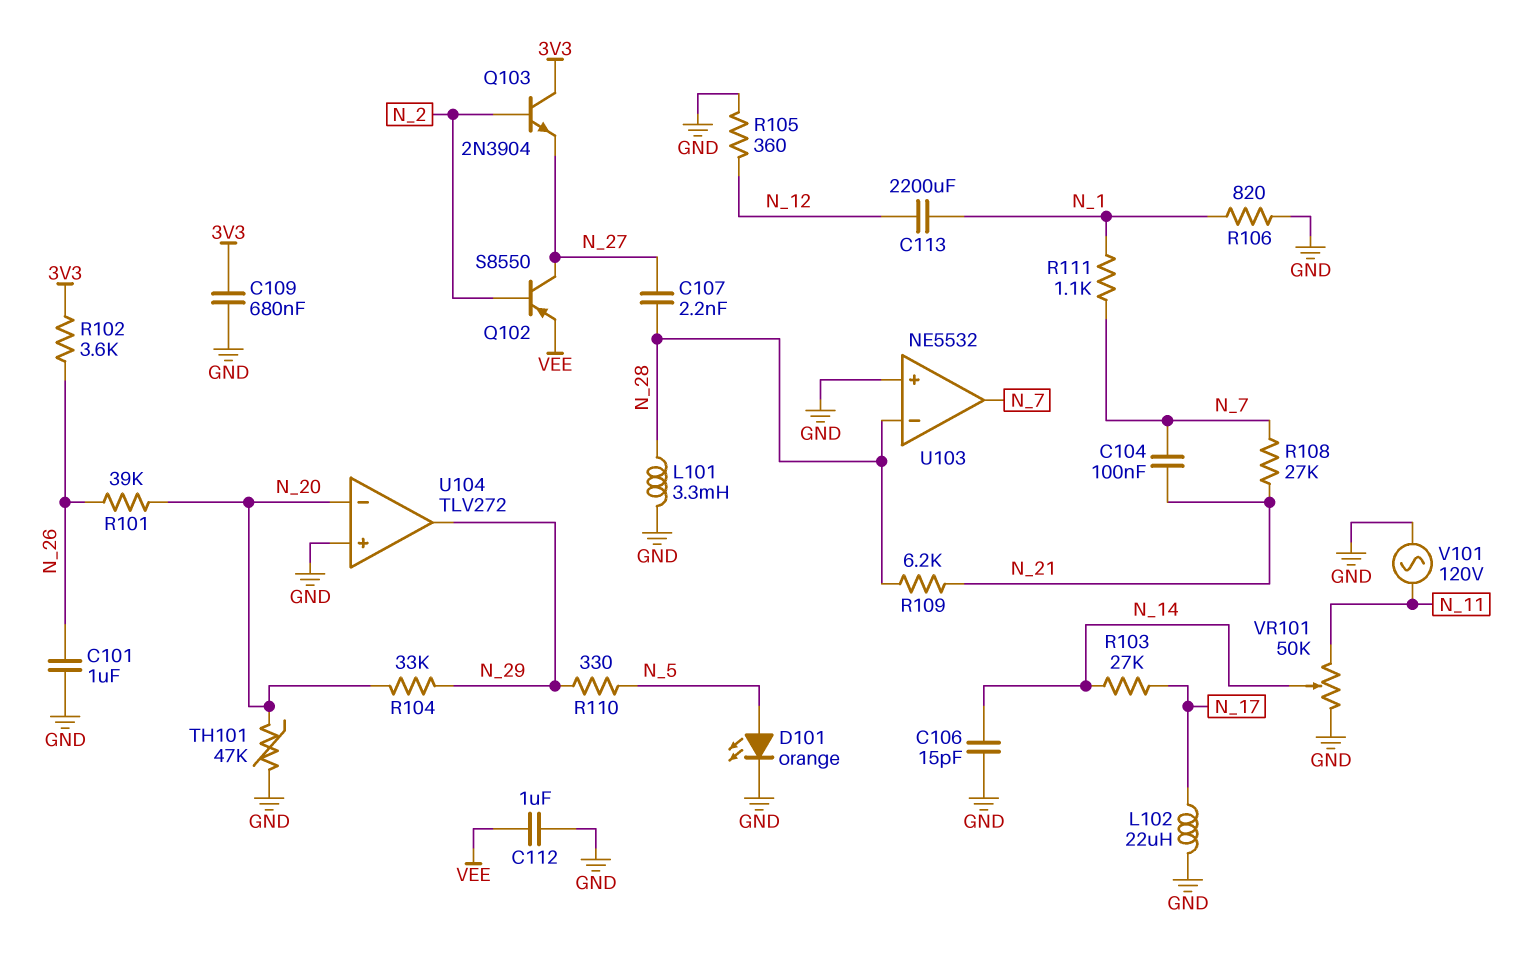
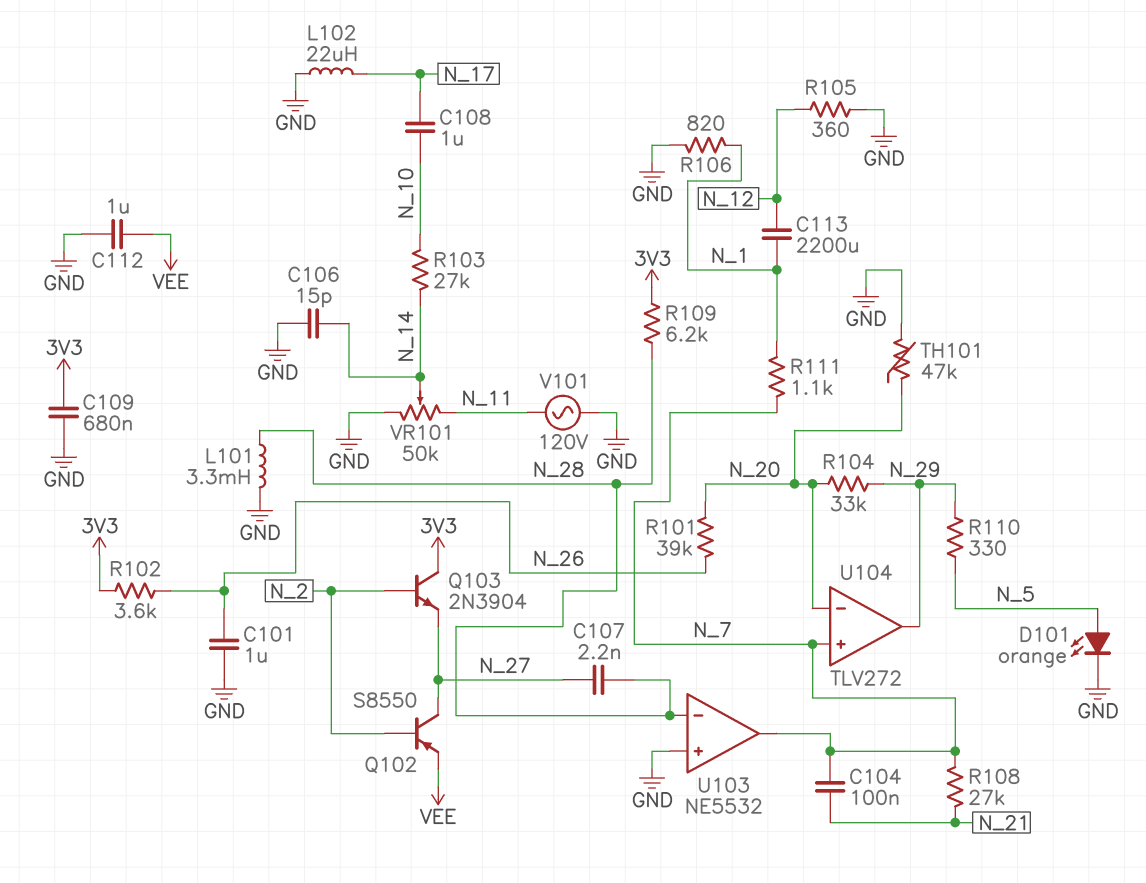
C108: none -> 1uF (N_10, N_17)
R103: 27k (N_14, N_17) -> 27k (N_10, N_14)
R109: 6.2k (N_21, N_28) -> 6.2k (3V3, N_28)
U104 pin in+: GND -> N_7

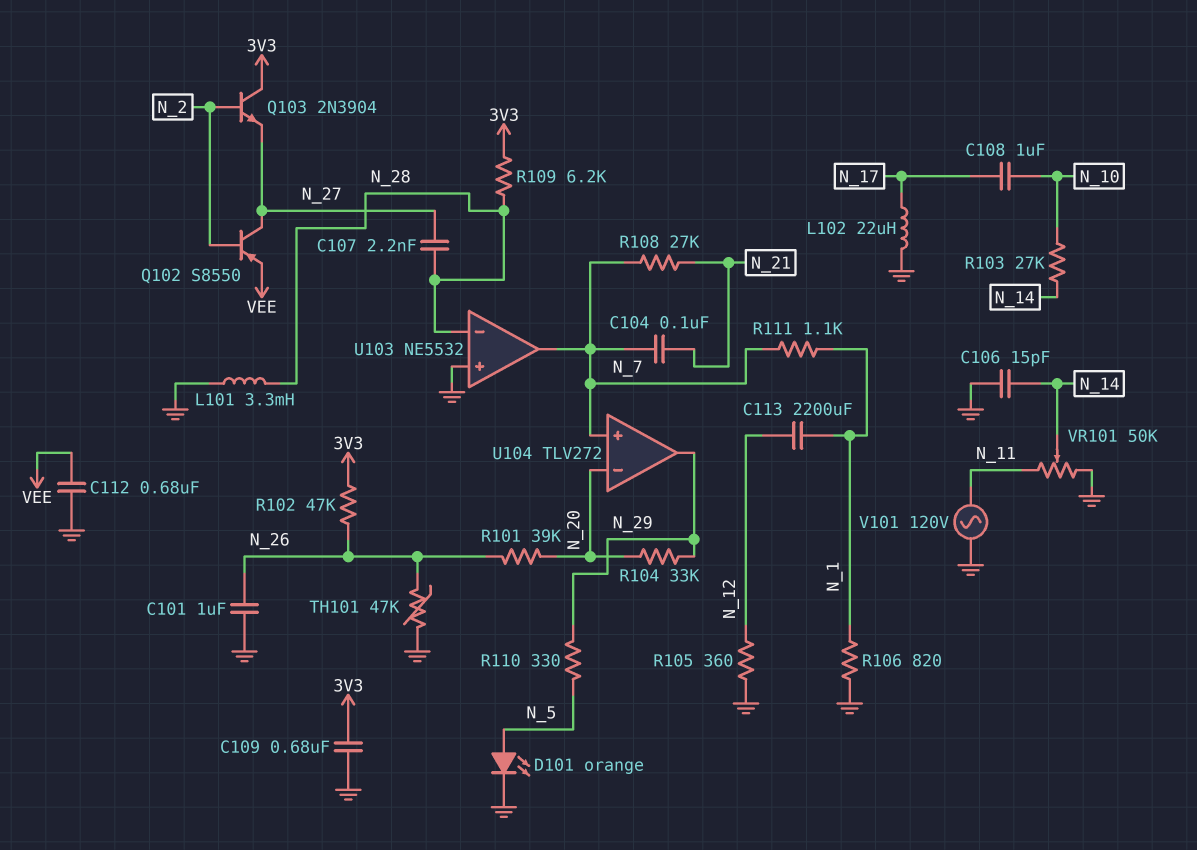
C112: 1uF (GND, VEE) -> 680nF (GND, VEE)
R102: 3.6k (3V3, N_26) -> 47k (3V3, N_26)
TH101: 47k (GND, N_20) -> 47k (GND, N_26)

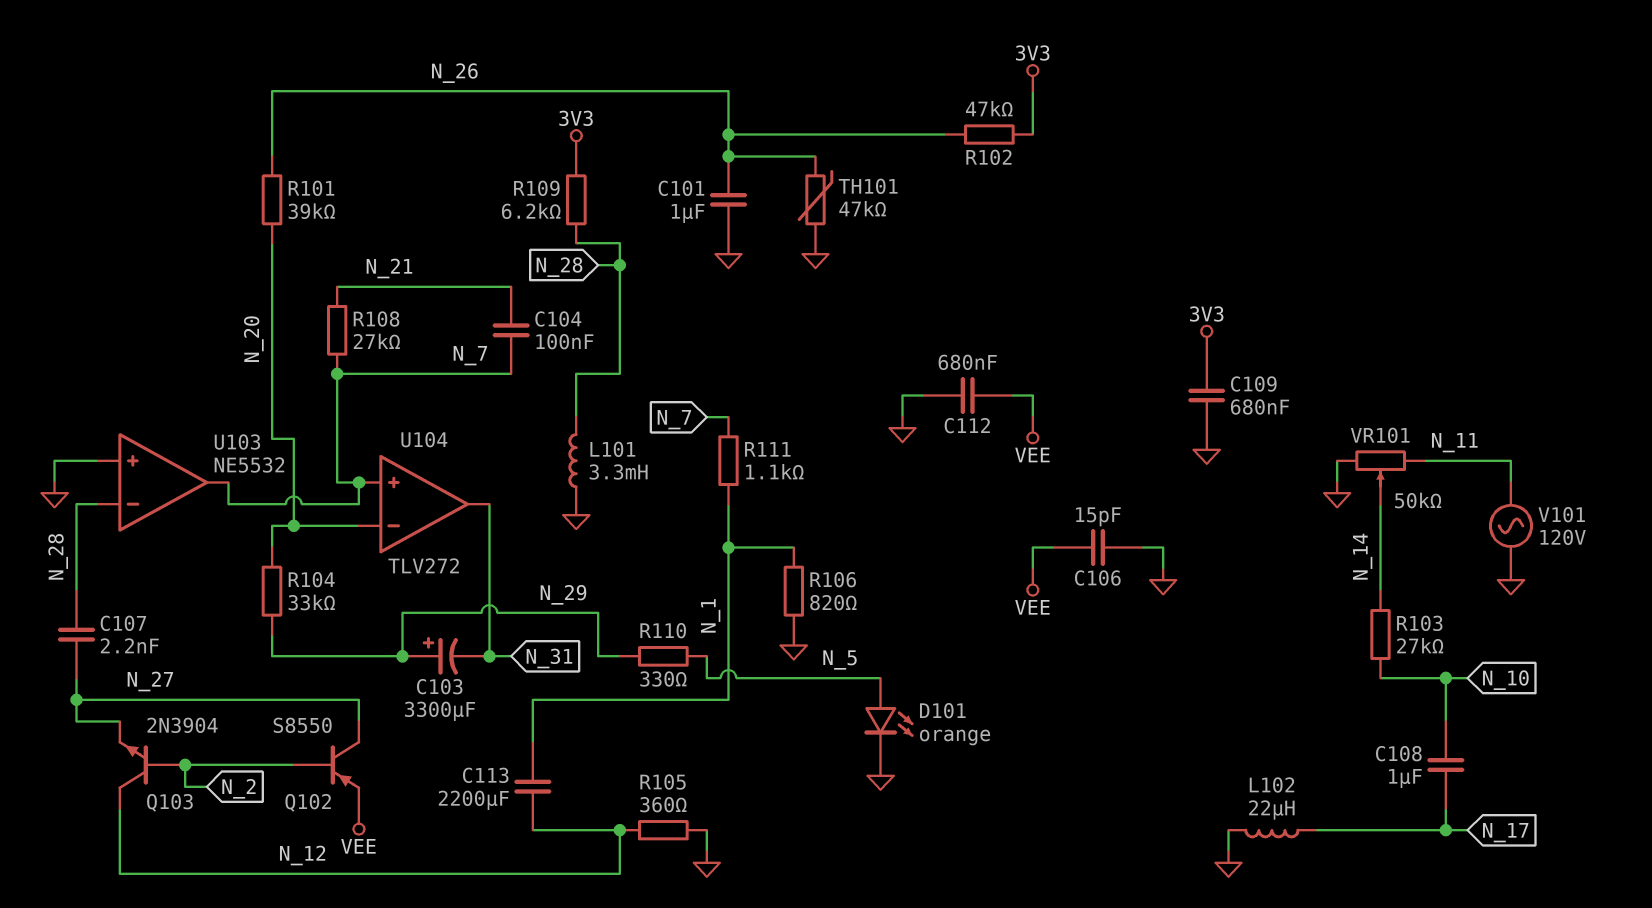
C103: none -> 3300uF (plus N_29, minus N_31)
C106: 15pF (GND, N_14) -> 15pF (GND, VEE)
Q103: NPN 2N3904 (B N_2, C 3V3, E N_27) -> NPN 2N3904 (B N_2, C N_12, E N_27)
U104 pin out: N_29 -> N_31

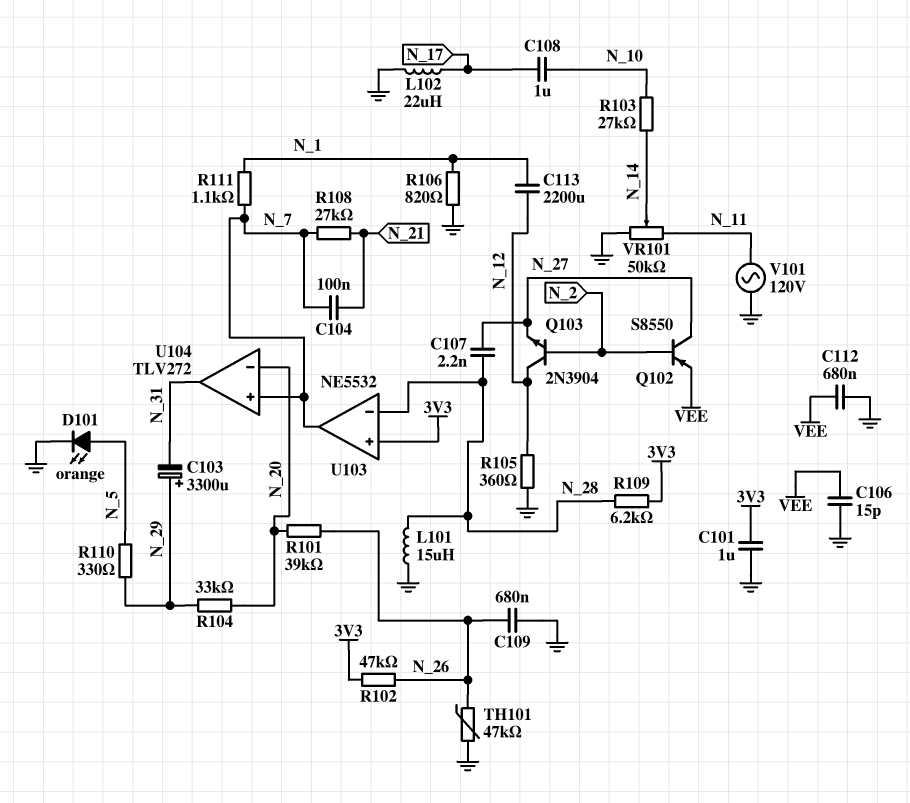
C101: 1uF (GND, N_26) -> 1uF (3V3, GND)
C109: 680nF (3V3, GND) -> 680nF (GND, N_26)
L101: 3.3mH (GND, N_28) -> 15uH (GND, N_28)
U103 pin in+: GND -> 3V3

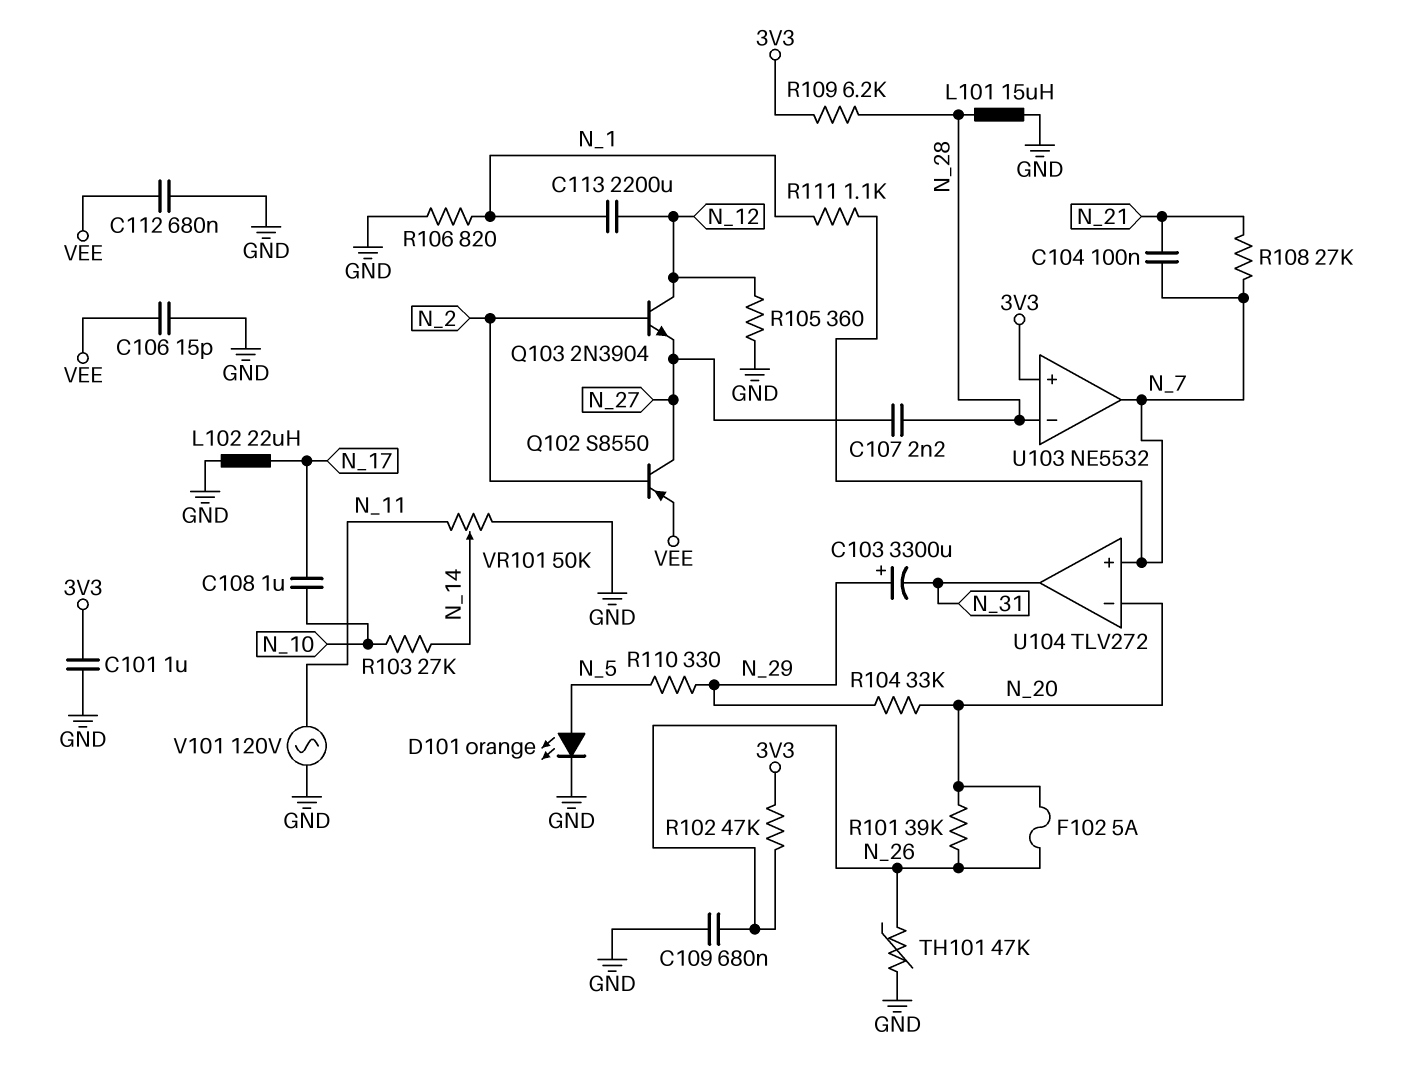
F102: none -> 5A (N_20, N_26)

